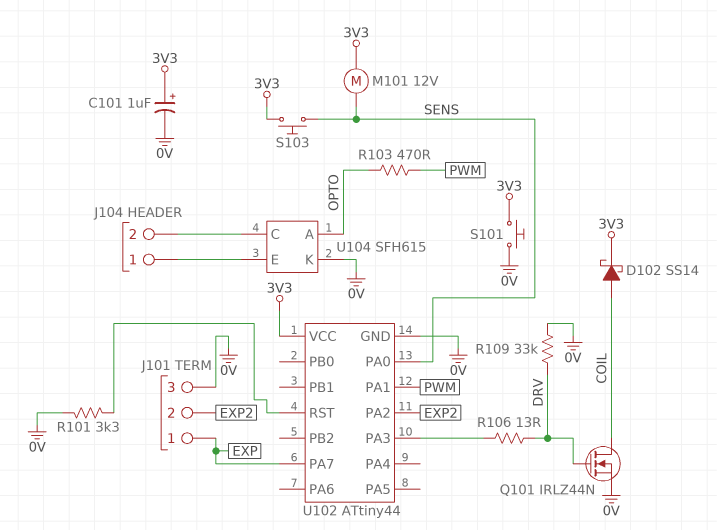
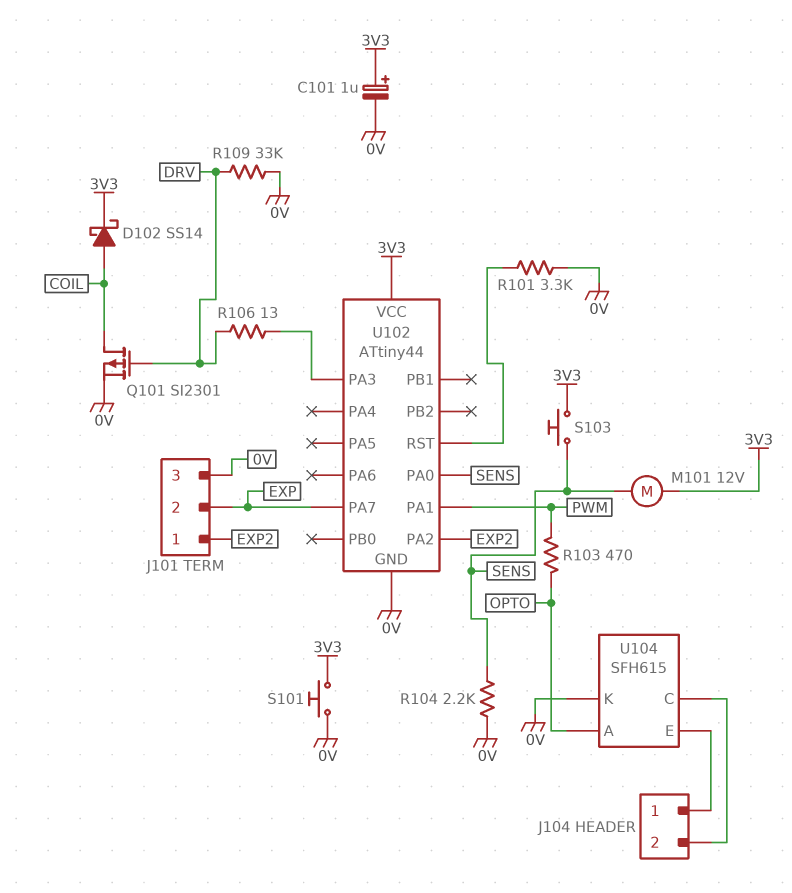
J101 pin 1: EXP -> EXP2
J101 pin 2: EXP2 -> EXP
Q101: NMOS IRLZ44N (G DRV, D COIL, S 0V) -> PMOS SI2301 (G DRV, D COIL, S 0V)
R104: none -> 2.2k (0V, SENS)

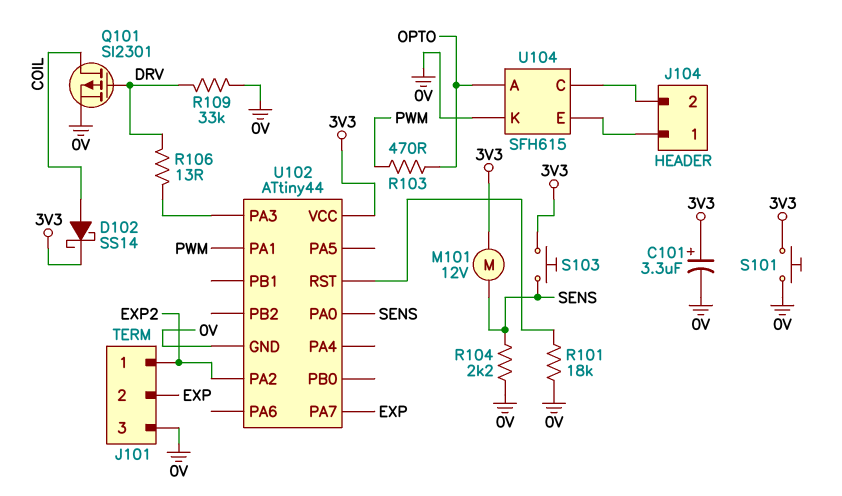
C101: 1uF (plus 3V3, minus 0V) -> 3.3uF (plus 3V3, minus 0V)
R101: 3.3k (0V, U102/RST) -> 18k (0V, U102/RST)

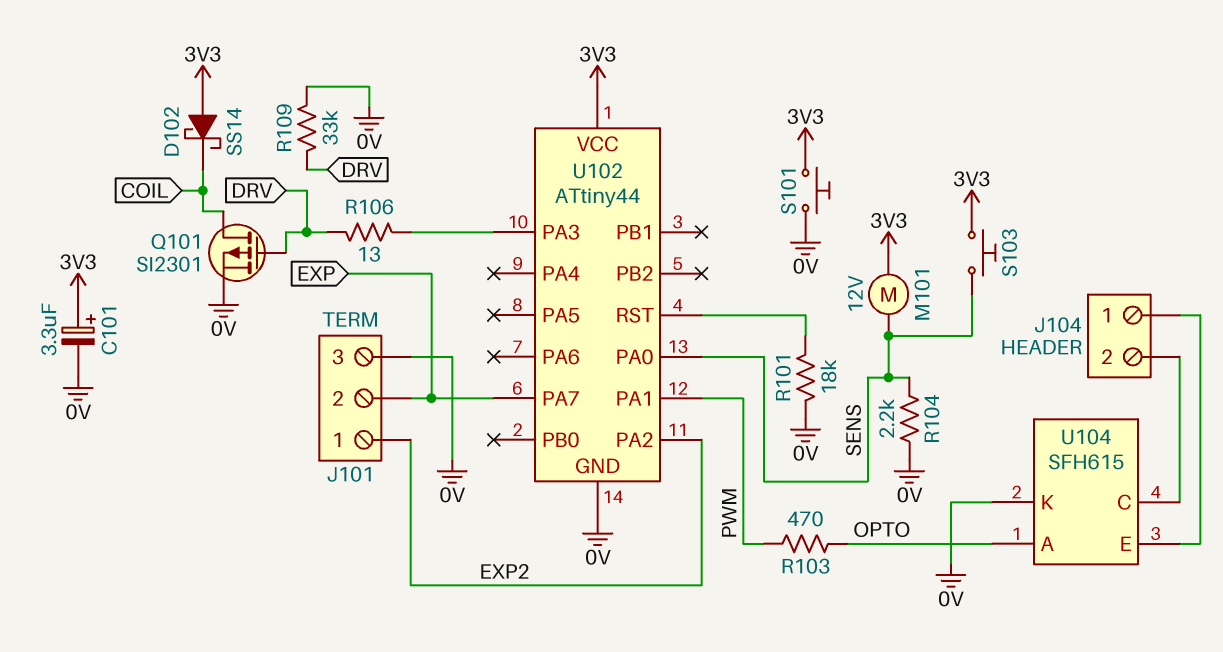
D102: schottky SS14 (A COIL, K 3V3) -> schottky SS14 (A 3V3, K COIL)

